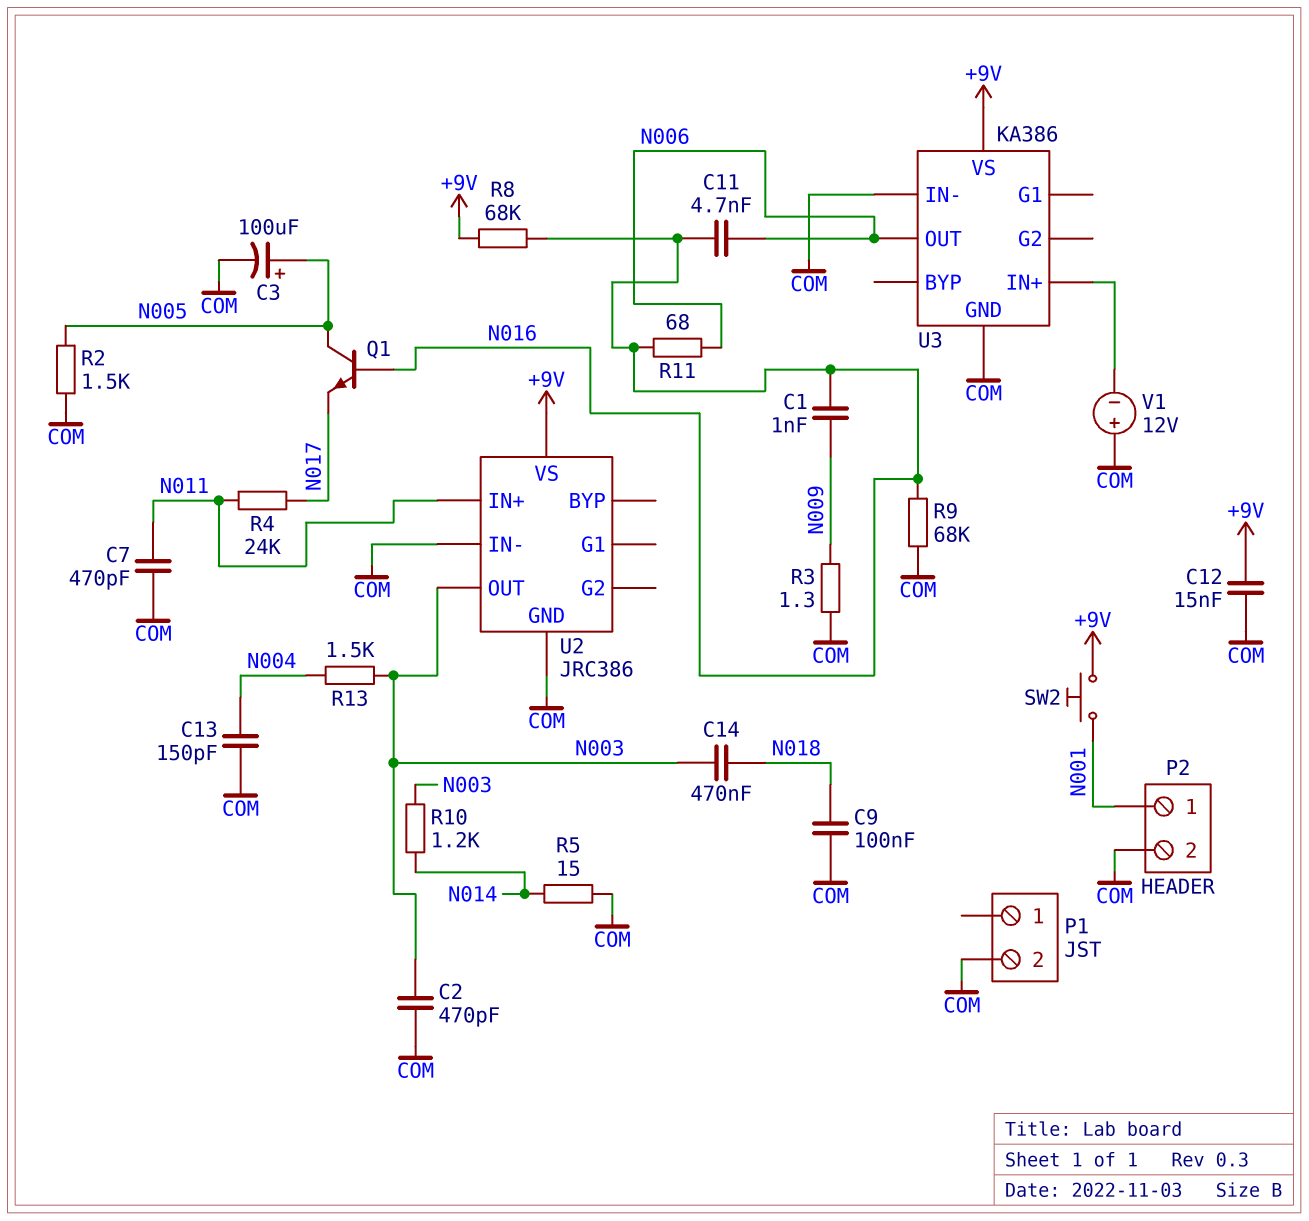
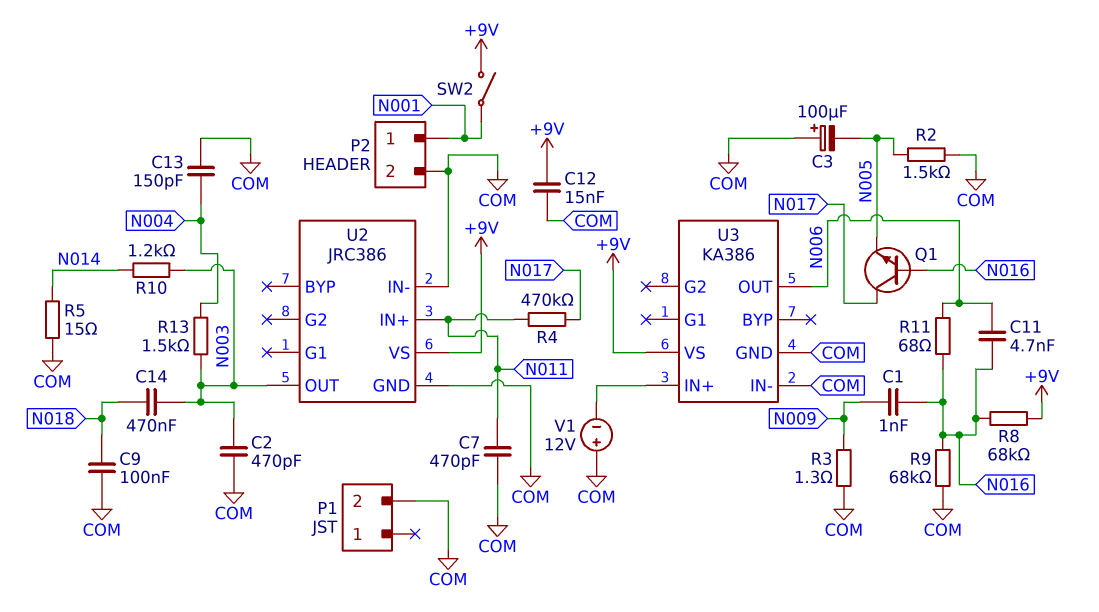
C3: 100uF (plus N005, minus COM) -> 100uF (plus COM, minus N005)
Q1: NPN (B N016, C N005, E N017) -> NPN (B N016, C N017, E N005)
R4: 24k (N011, N017) -> 470k (N011, N017)
SW2: button (+9V, N001) -> switch (+9V, N001)

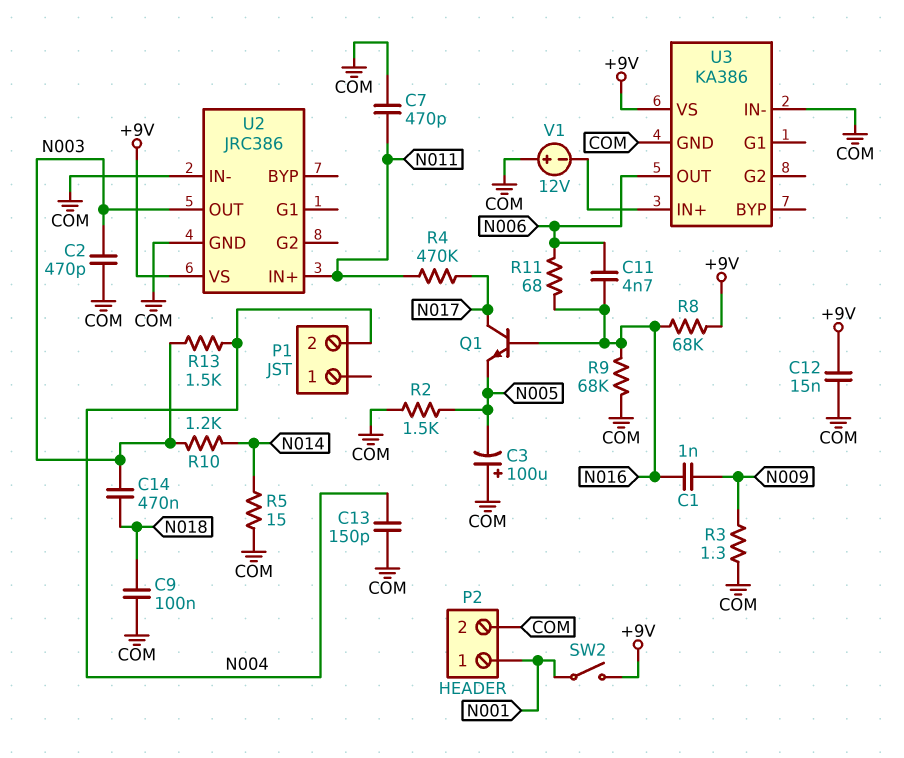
P1 pin 2: COM -> N004

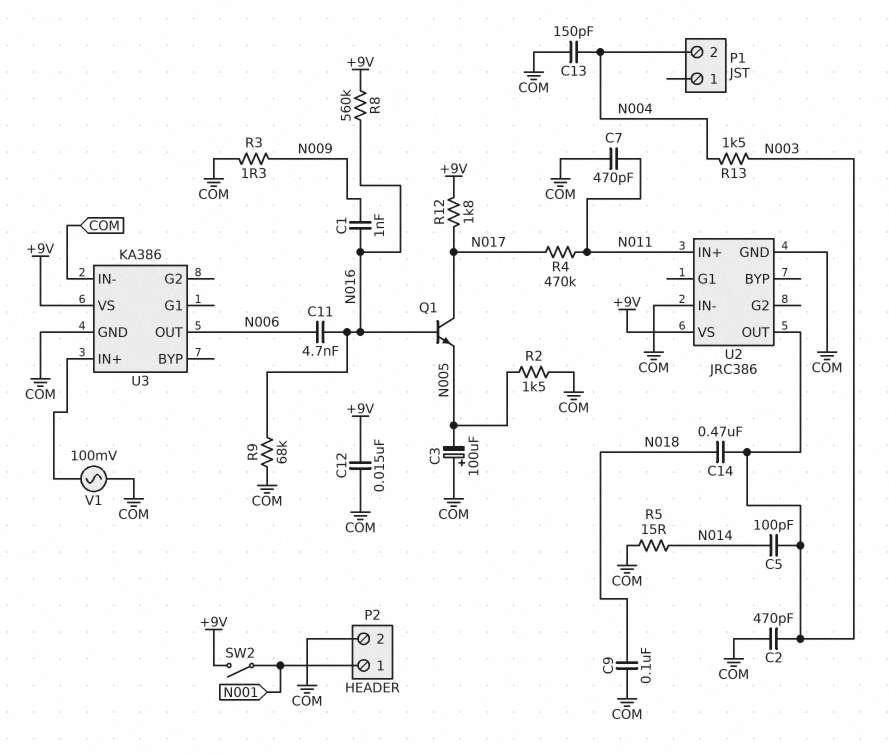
C5: none -> 100pF (N003, N014)
R8: 68k (+9V, N016) -> 560k (+9V, N016)
R10: 1.2k (N003, N014) -> none
R11: 68 (N006, N016) -> none
R12: none -> 1.8k (+9V, N017)
V1: 12V (plus COM, minus U3/IN+) -> AC 100mV (COM, U3/IN+)

